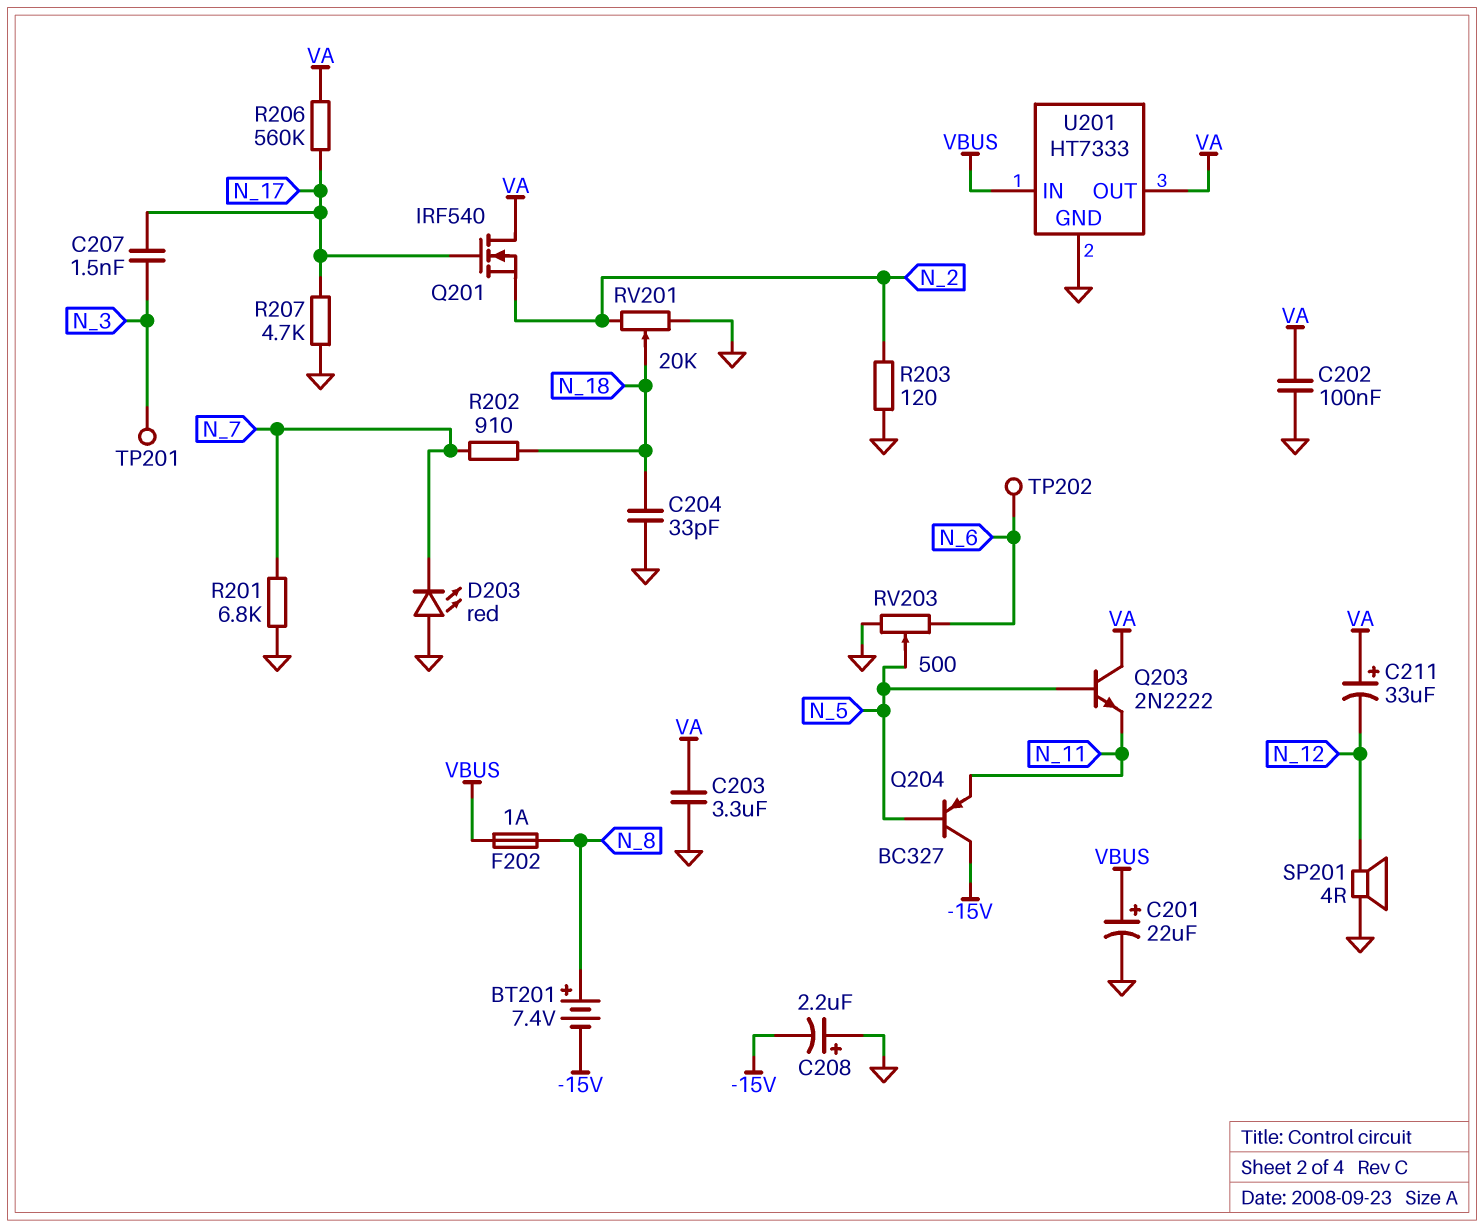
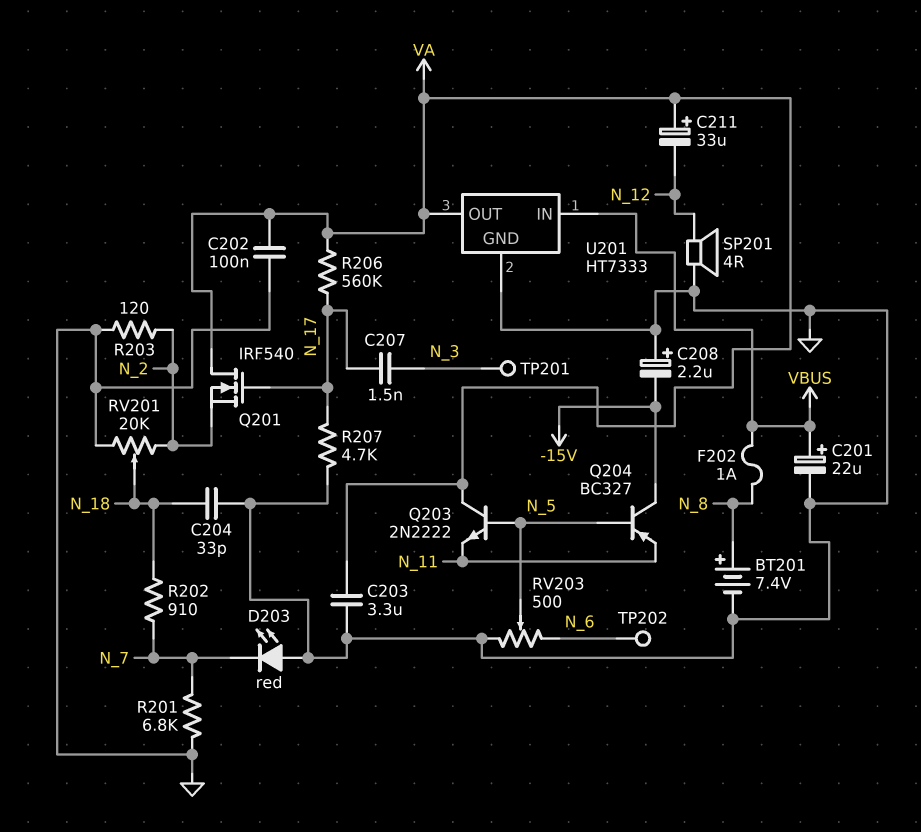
BT201: 7.4V (plus N_8, minus -15V) -> 7.4V (plus N_8, minus GND)

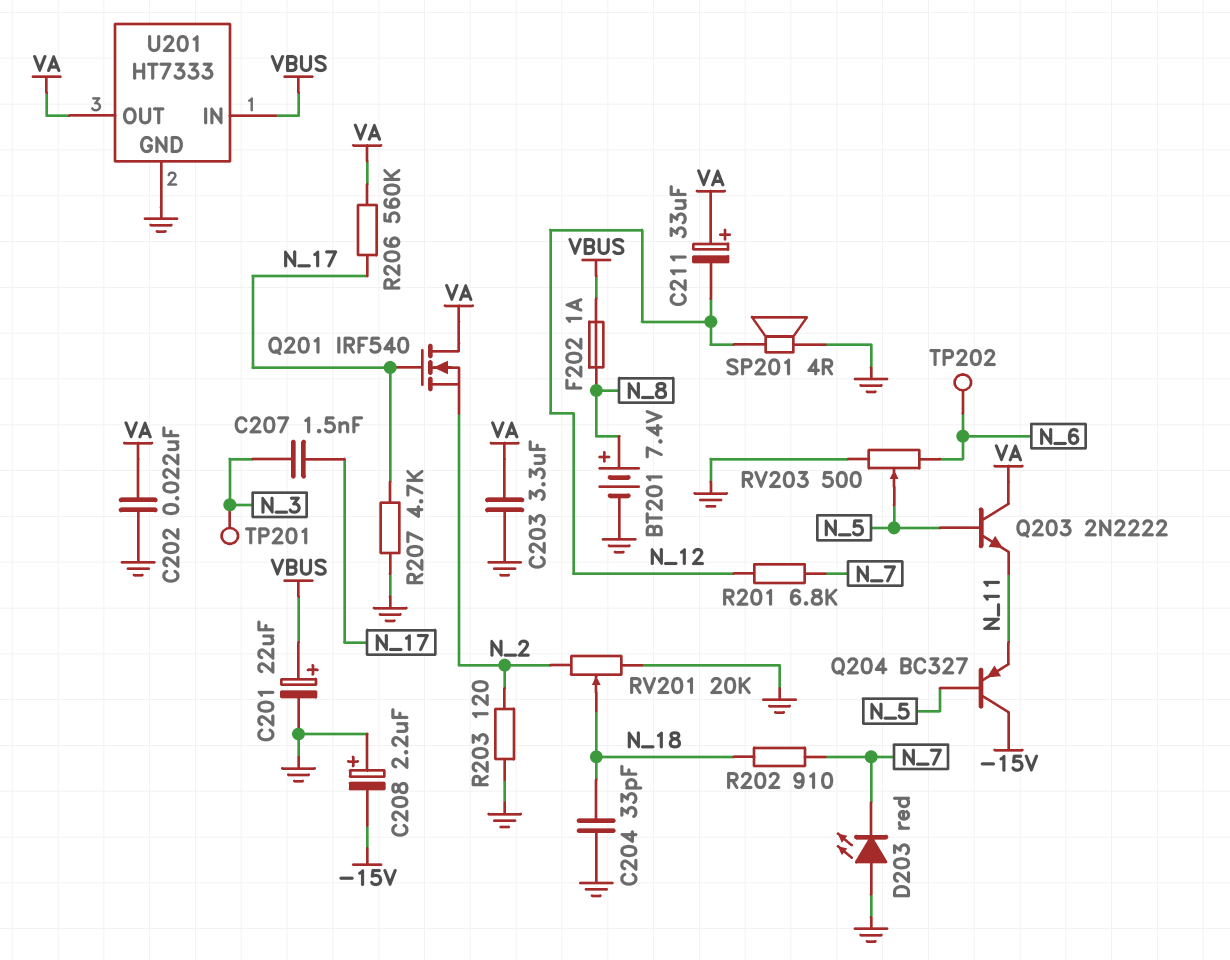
C202: 100nF (GND, VA) -> 22nF (GND, VA)
R201: 6.8k (GND, N_7) -> 6.8k (N_7, N_12)

